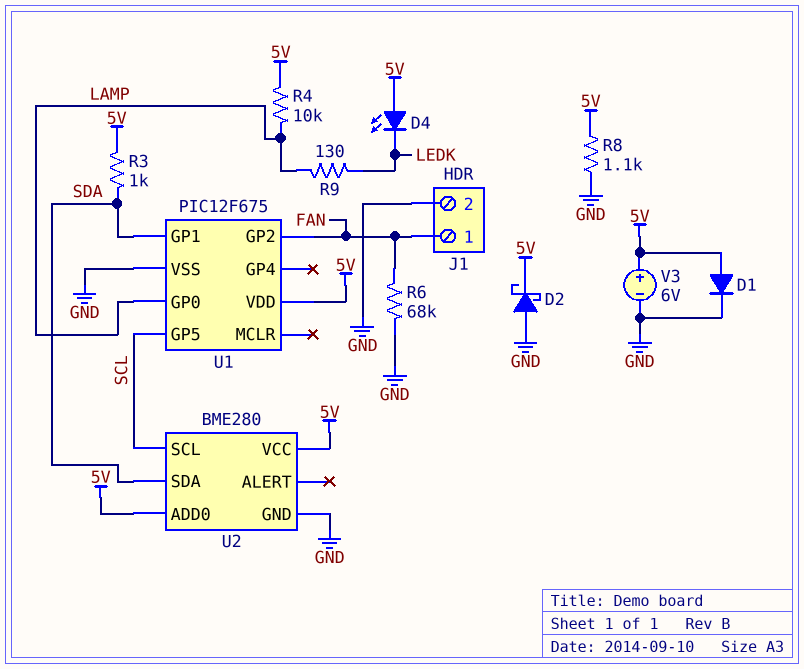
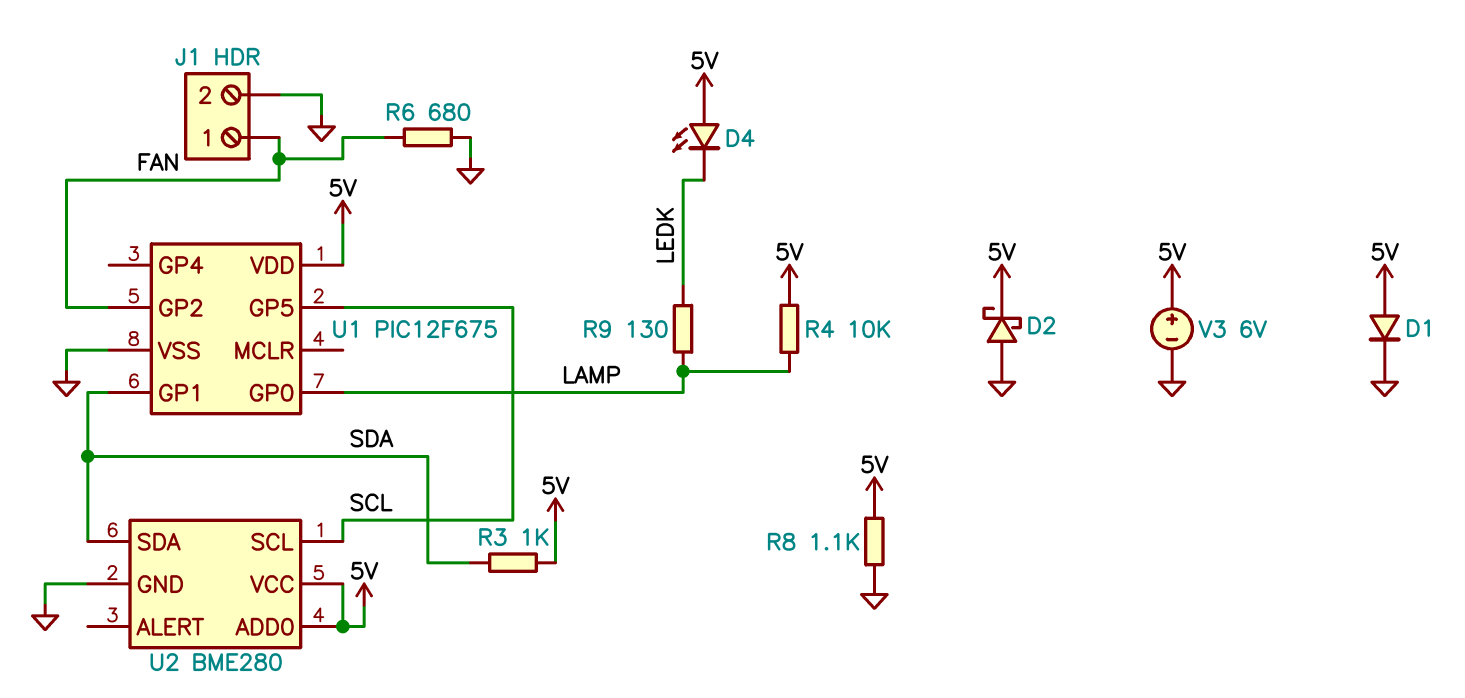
R6: 68k (FAN, GND) -> 680 (FAN, GND)

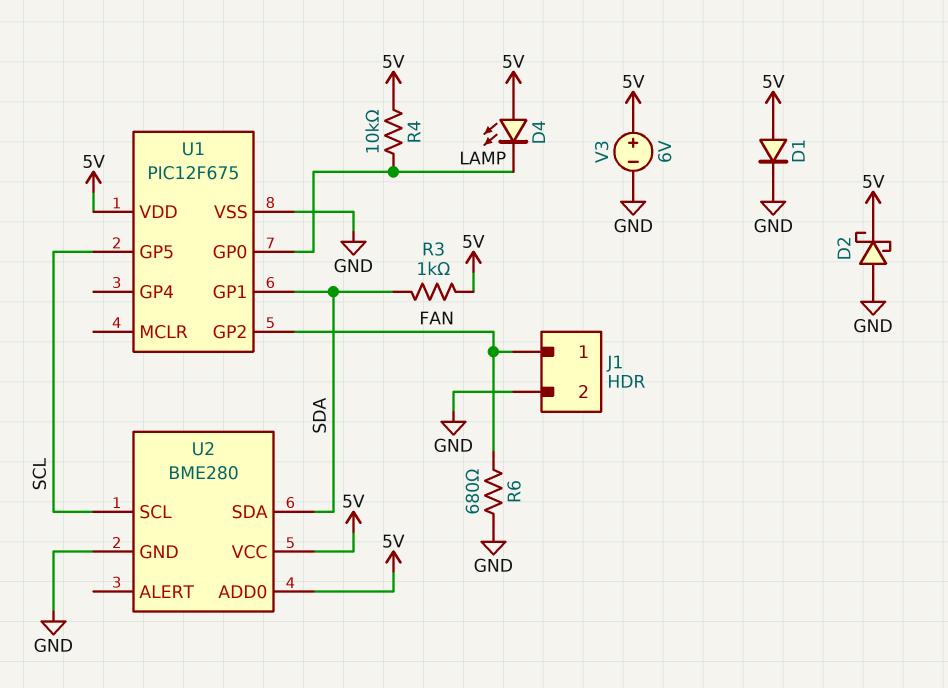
D4: LED (A 5V, K LEDK) -> LED (A 5V, K LAMP)
R8: 1.1k (5V, GND) -> none
R9: 130 (LAMP, LEDK) -> none

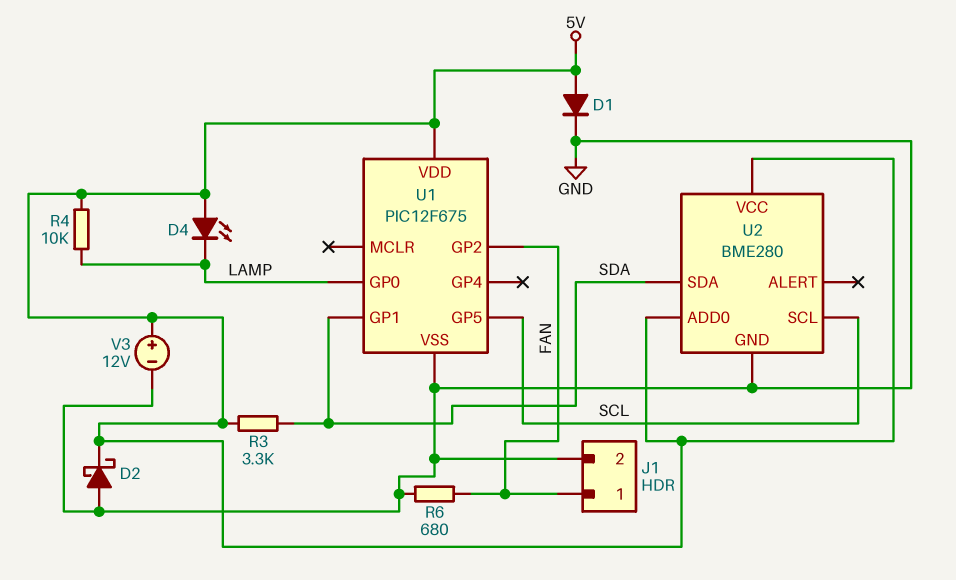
R3: 1k (5V, SDA) -> 3.3k (5V, SDA)
V3: 6V (plus 5V, minus GND) -> 12V (plus 5V, minus GND)

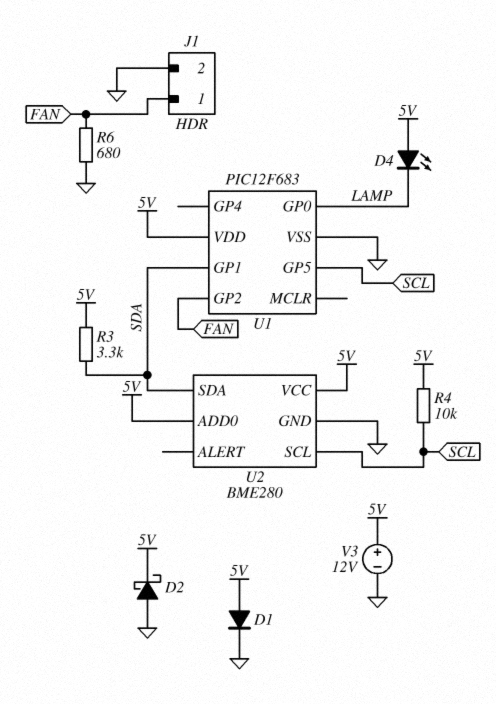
R4: 10k (5V, LAMP) -> 10k (5V, SCL)
U1: PIC12F675 -> PIC12F683

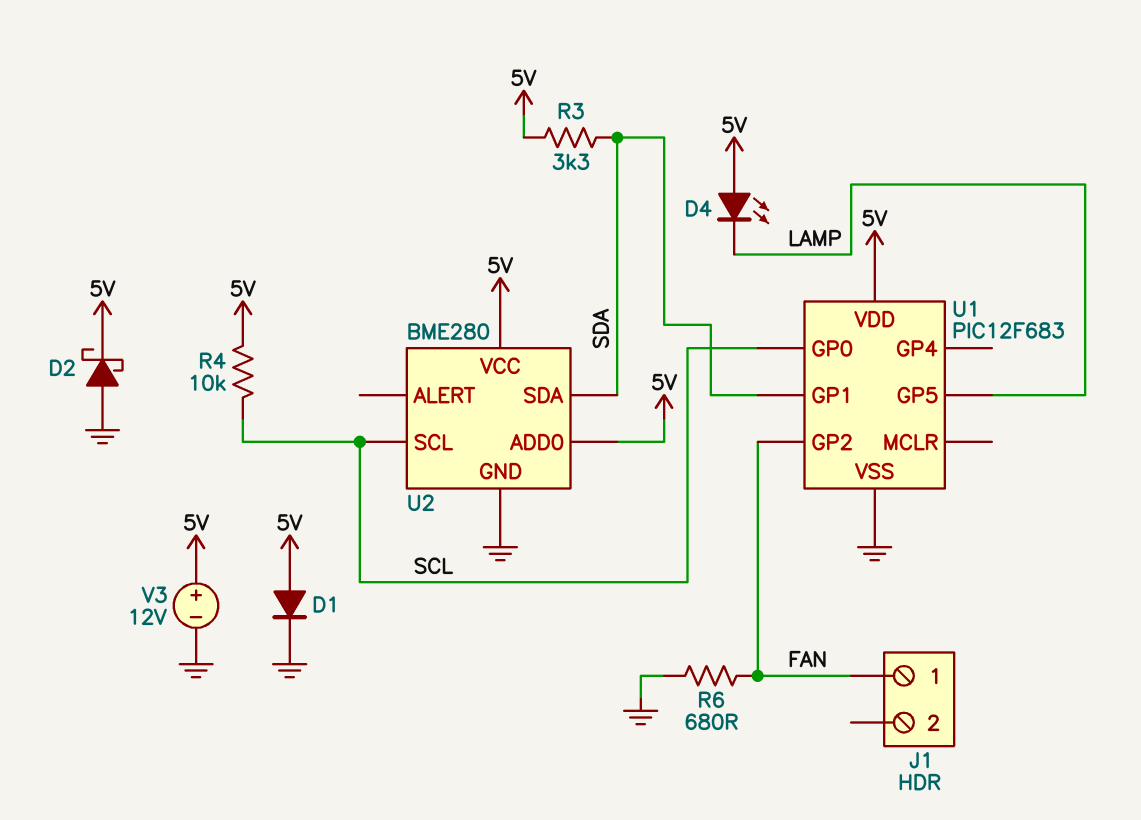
J1 pin 2: GND -> none
U1 pin GP0: LAMP -> SCL
U1 pin GP5: SCL -> LAMP

